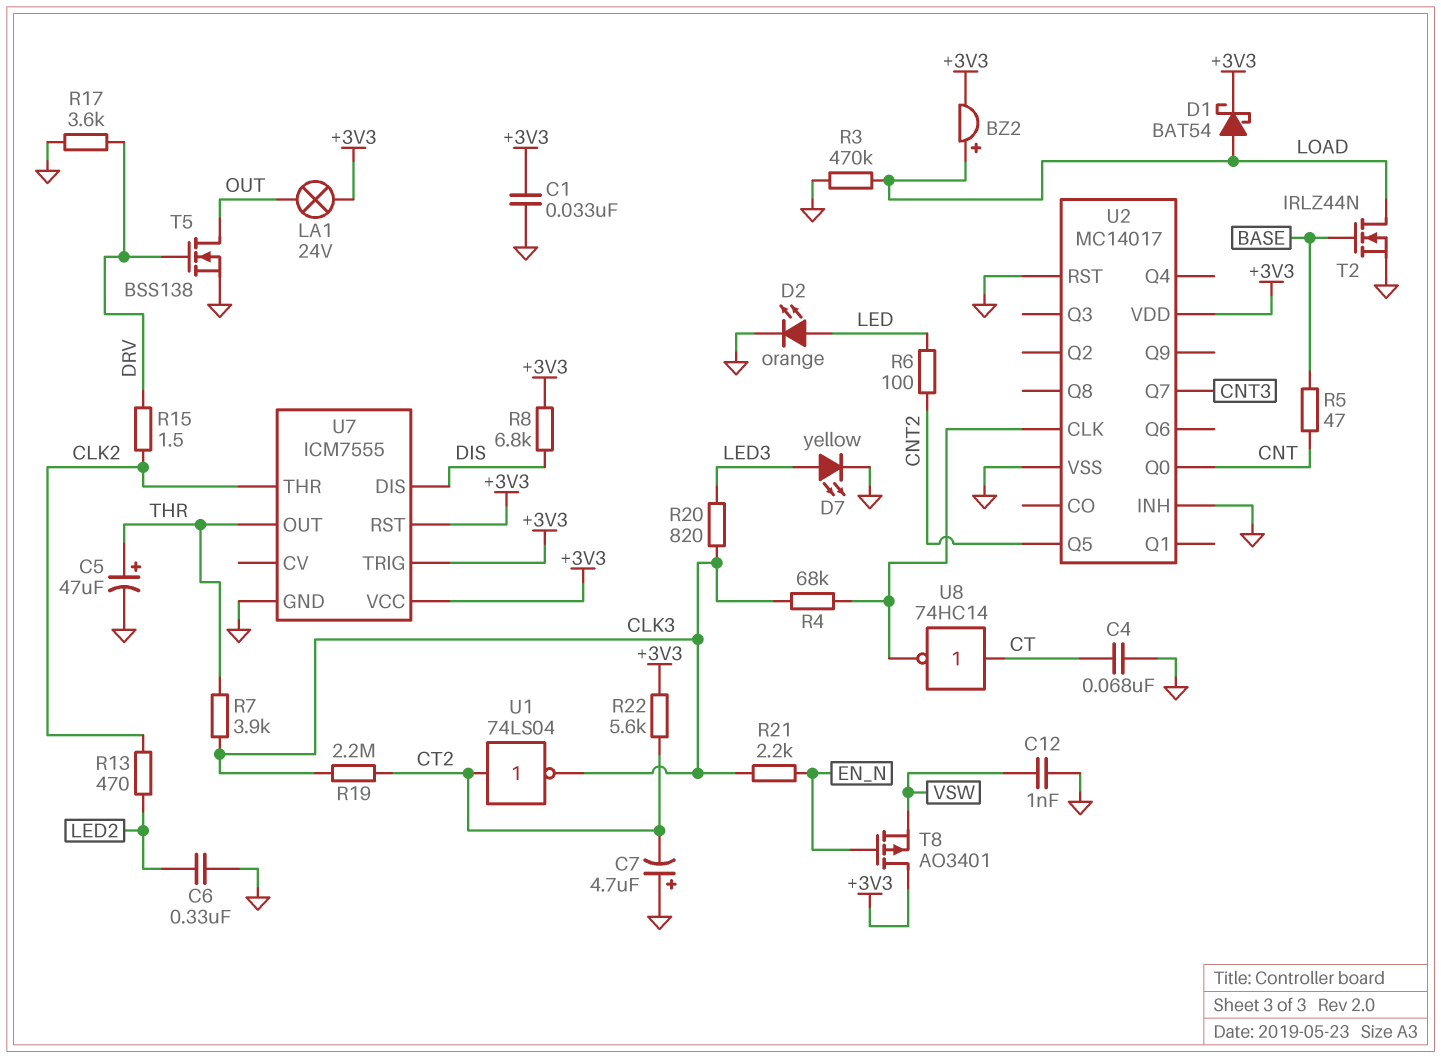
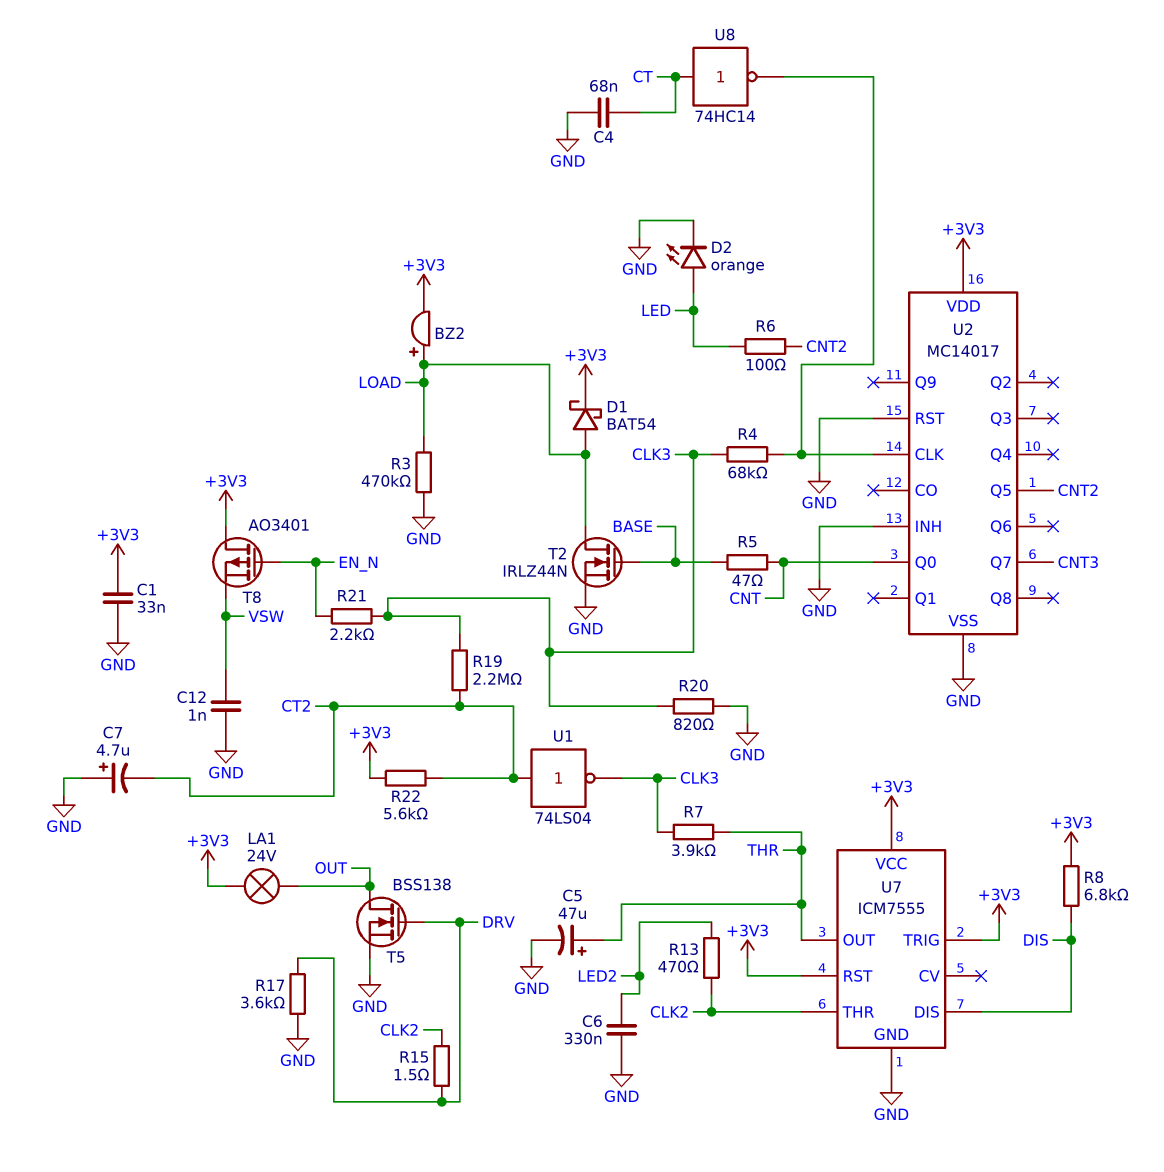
D7: LED yellow (A LED3, K GND) -> none
R20: 820 (CLK3, LED3) -> 820 (CLK3, GND)

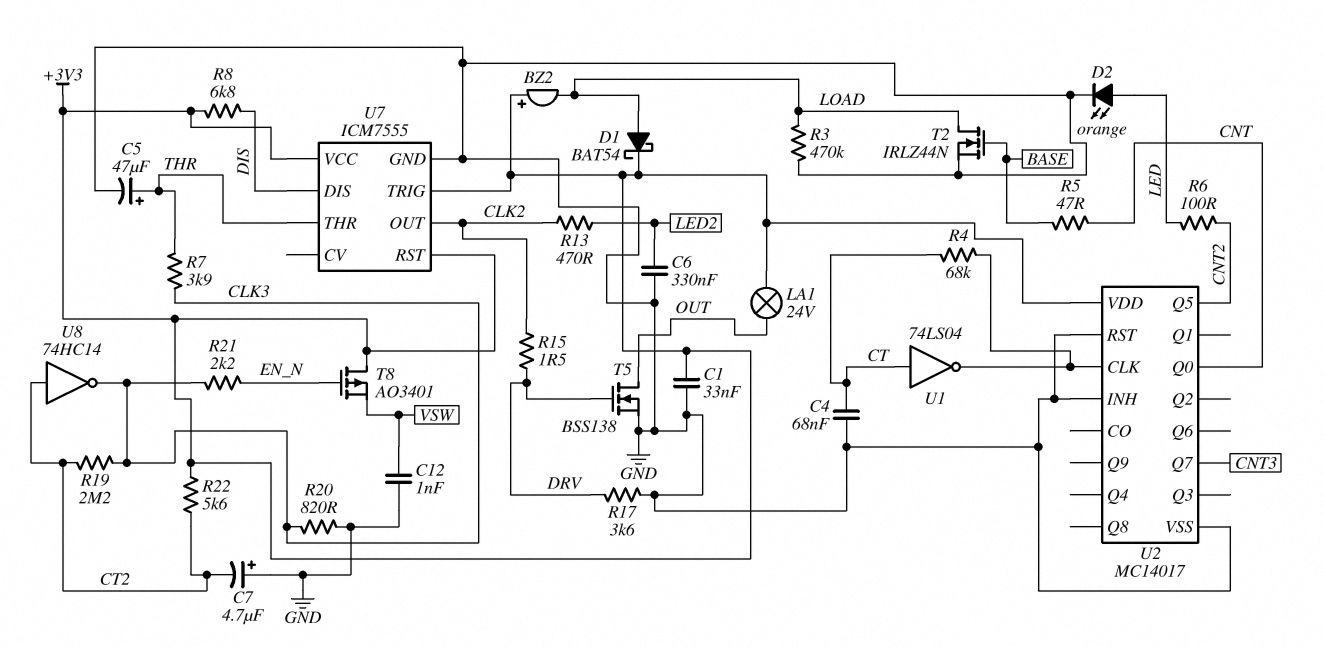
BZ2: buzzer (plus LOAD, minus +3V3) -> buzzer (plus +3V3, minus LOAD)
R4: 68k (CLK3, U2/CLK) -> 68k (CT, U2/CLK)
U1: NOT 74LS04 (in CT2, out CLK3) -> NOT 74LS04 (in CT, out U2/CLK)
U7 pin OUT: THR -> CLK2
U7 pin THR: CLK2 -> THR
U8: NOT 74HC14 (in CT, out U2/CLK) -> NOT 74HC14 (in CT2, out CLK3)

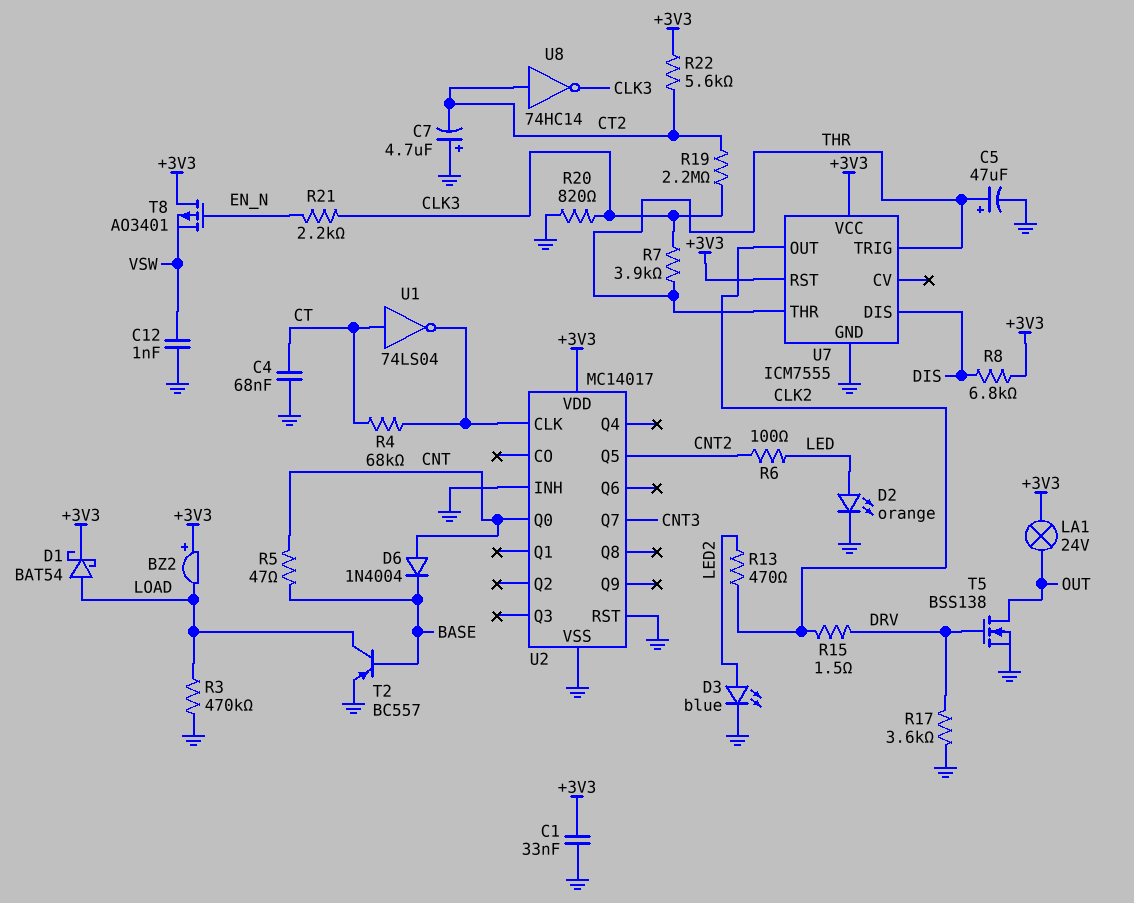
C6: 330nF (GND, LED2) -> none
D3: none -> LED blue (A LED2, K GND)
D6: none -> diode 1N4004 (A CNT, K BASE)
T2: NMOS IRLZ44N (G BASE, D LOAD, S GND) -> PNP BC557 (B BASE, C LOAD, E GND)
U7 pin TRIG: +3V3 -> THR

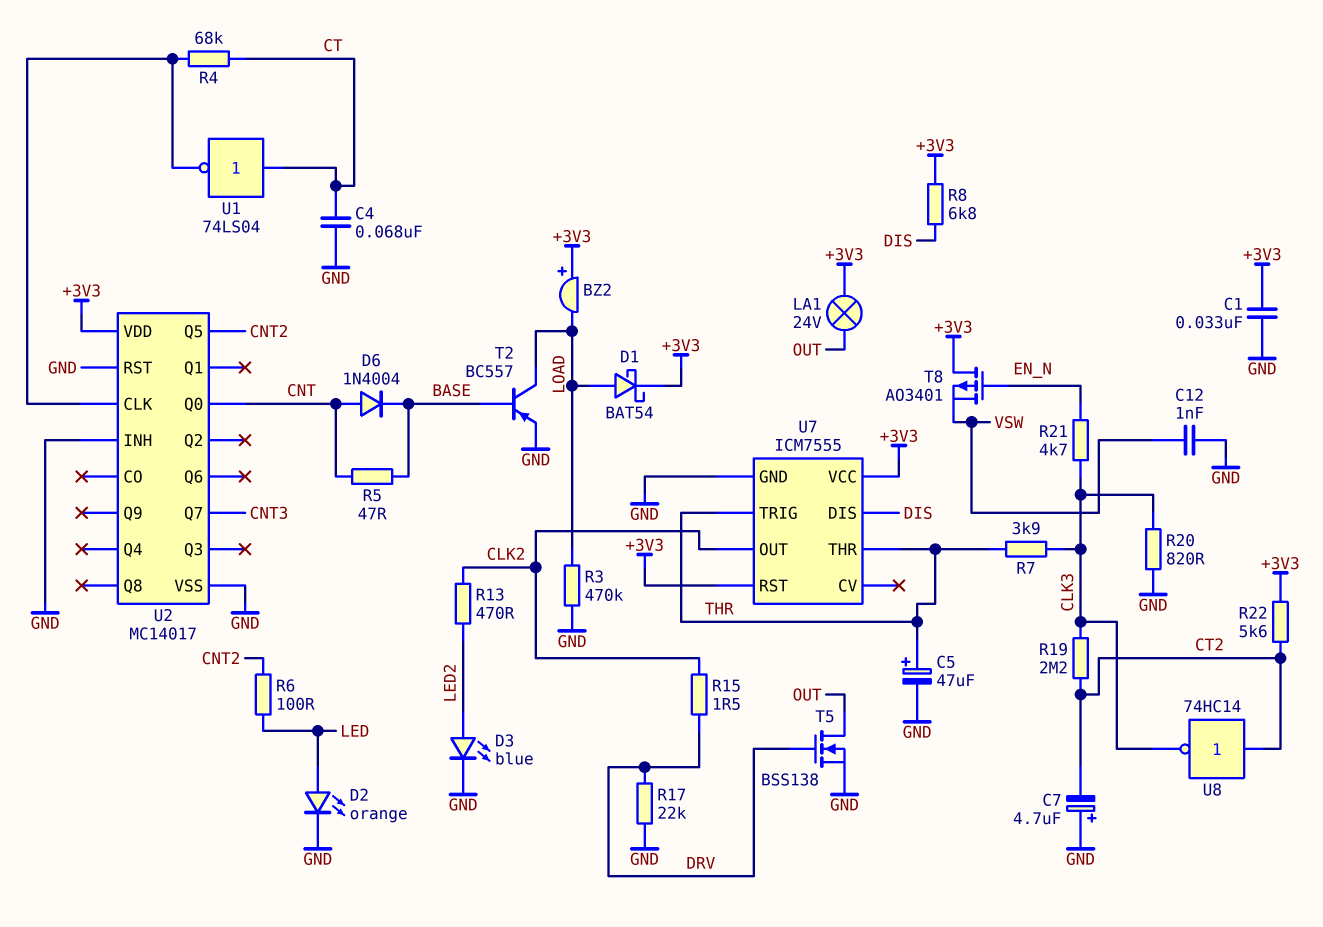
R17: 3.6k (DRV, GND) -> 22k (DRV, GND)
R21: 2.2k (CLK3, EN_N) -> 4.7k (CLK3, EN_N)

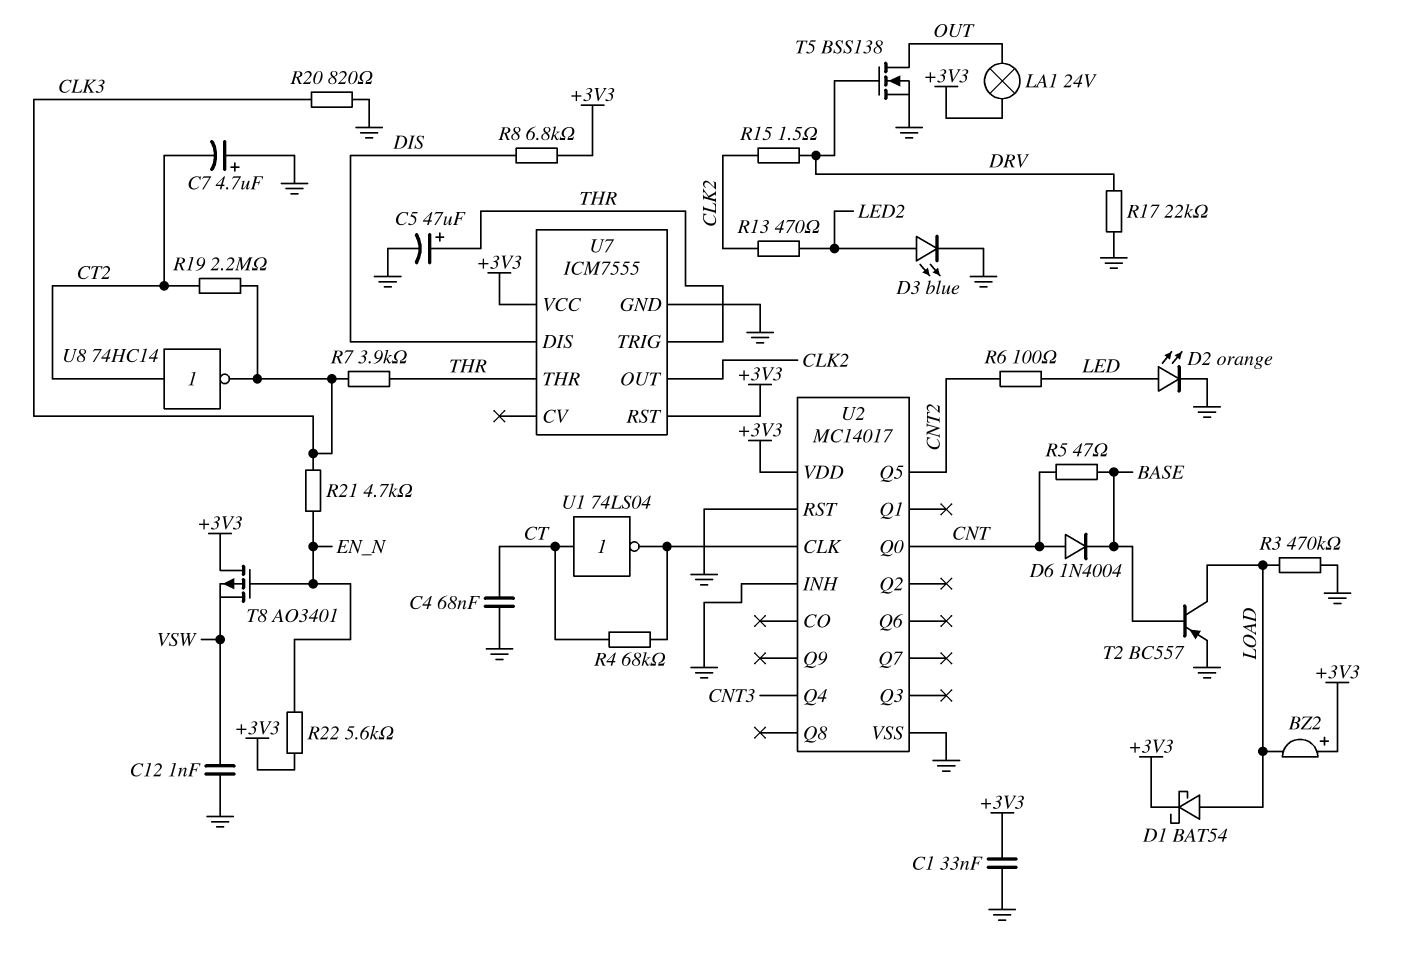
R22: 5.6k (+3V3, CT2) -> 5.6k (+3V3, EN_N)
U2 pin Q4: none -> CNT3
U2 pin Q7: CNT3 -> none

